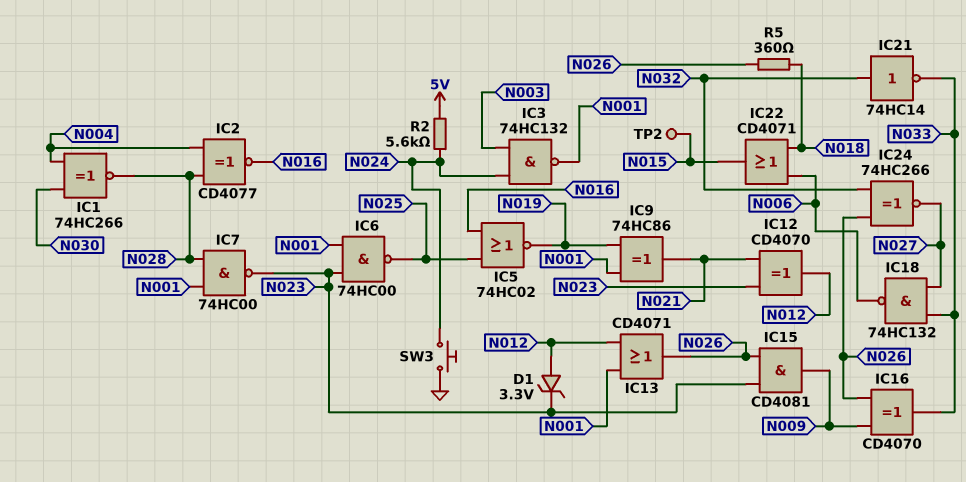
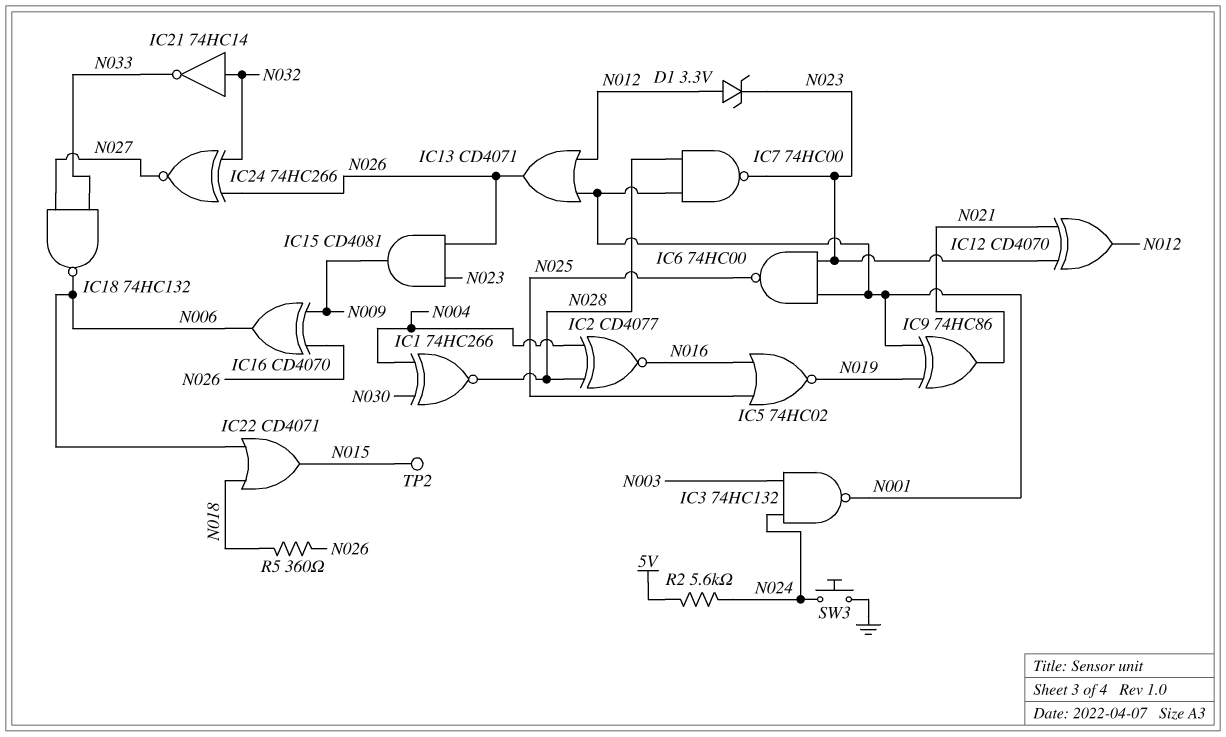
IC16: XOR CD4070 (in N009, in N026, out N033) -> XOR CD4070 (in N009, in N026, out N006)

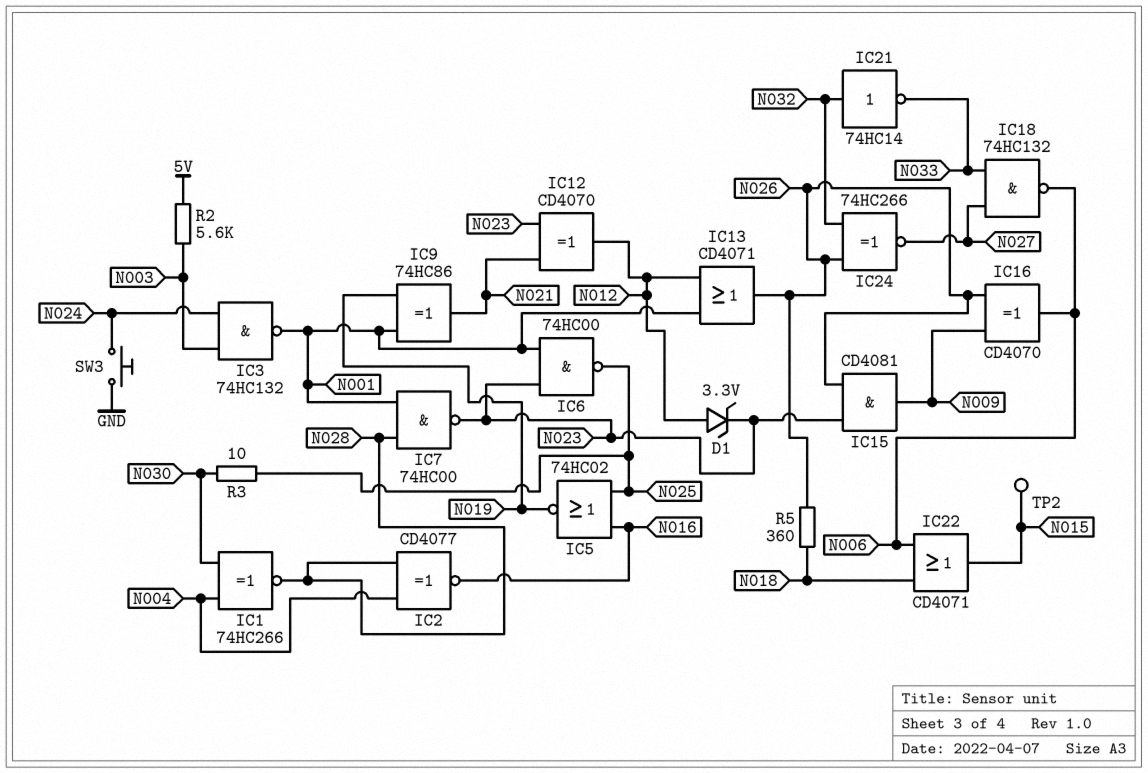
R2: 5.6k (5V, N024) -> 5.6k (5V, N003)
R3: none -> 10 (N025, N030)

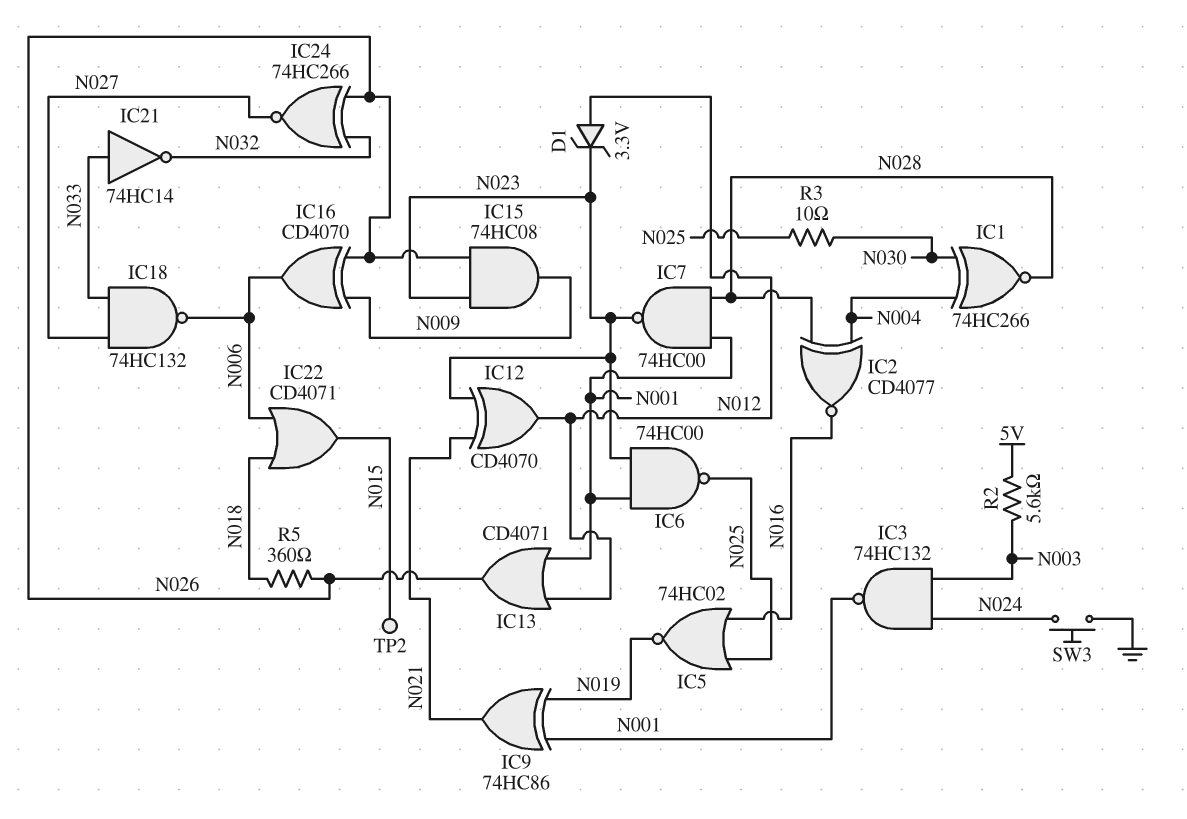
IC15: AND CD4081 (in N023, in N026, out N009) -> AND 74HC08 (in N023, in N026, out N009)
IC21: NOT 74HC14 (in N032, out N033) -> NOT 74HC14 (in N033, out N032)

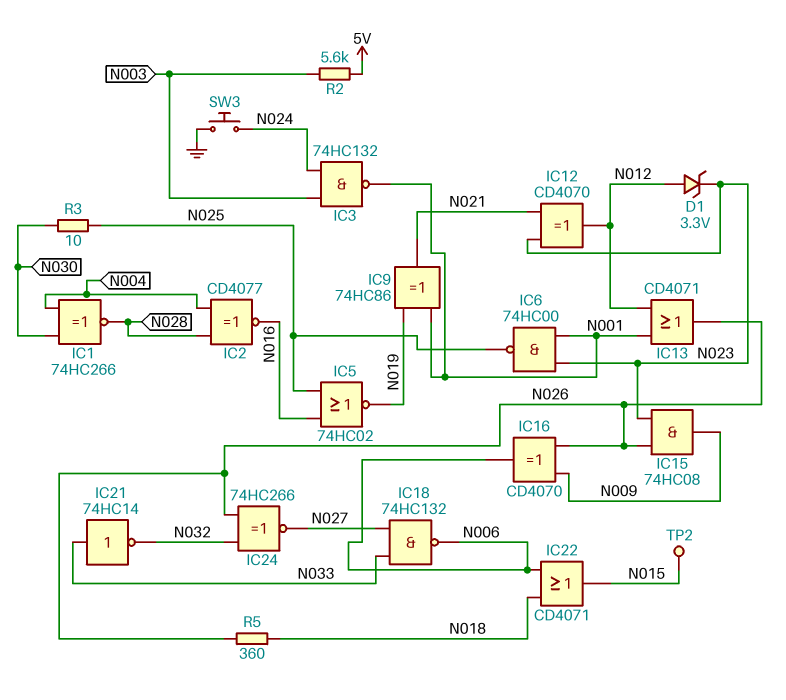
IC7: NAND 74HC00 (in N001, in N028, out N023) -> none

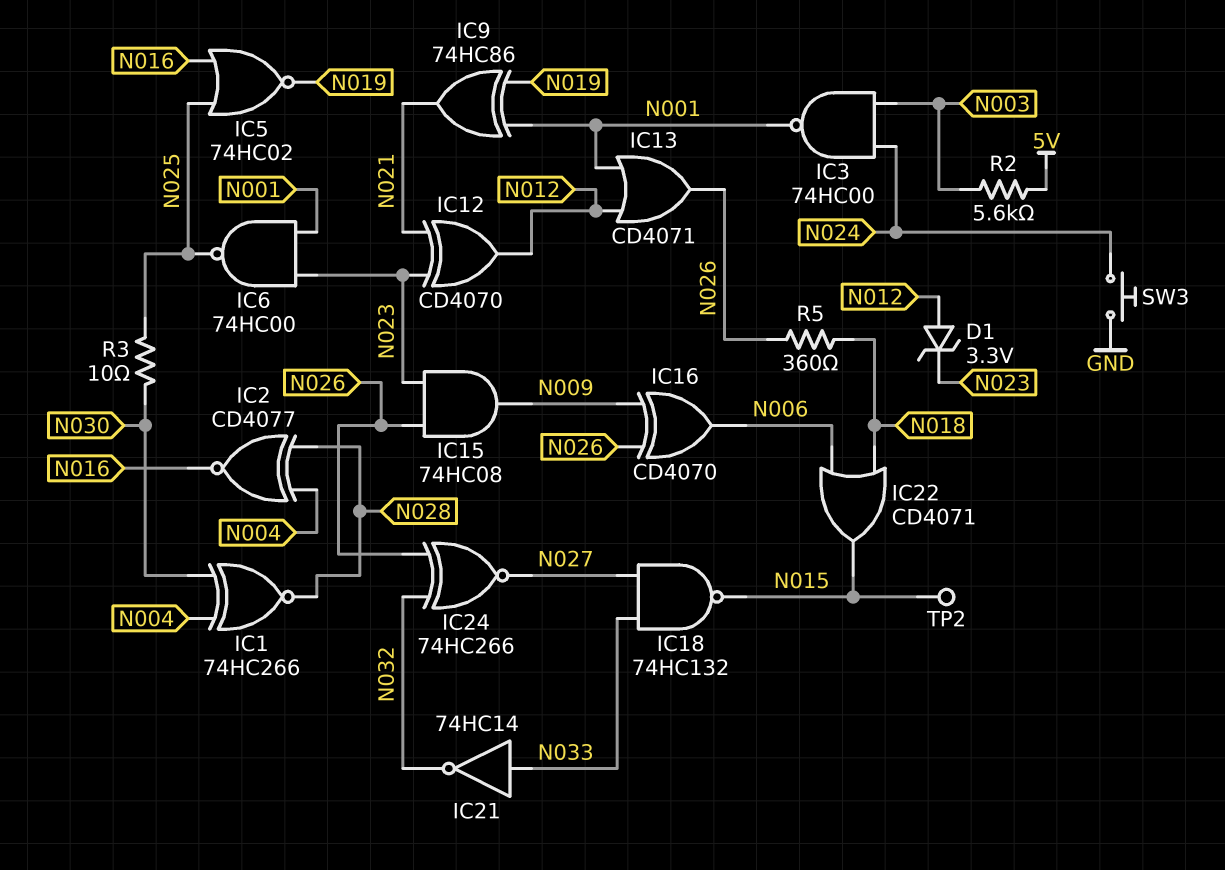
IC3: NAND 74HC132 (in N003, in N024, out N001) -> NAND 74HC00 (in N003, in N024, out N001)
IC18: NAND 74HC132 (in N027, in N033, out N006) -> NAND 74HC132 (in N027, in N033, out N015)

